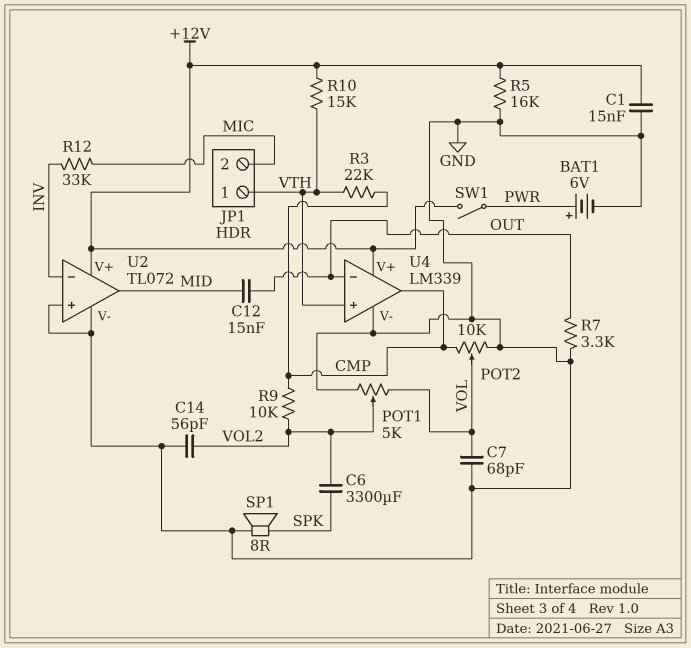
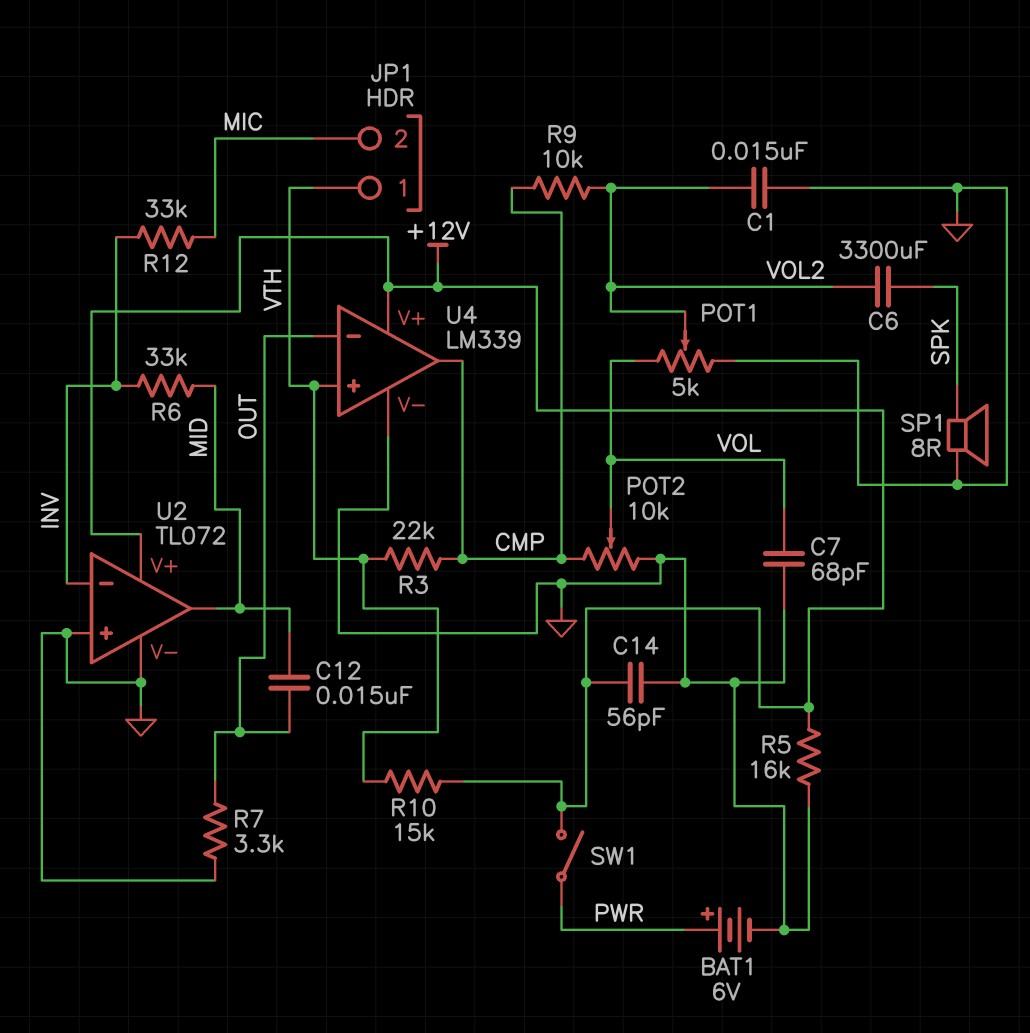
C1: 15nF (+12V, GND) -> 15nF (GND, VOL2)
C14: 56pF (GND, VOL2) -> 56pF (+12V, GND)
R6: none -> 33k (INV, MID)

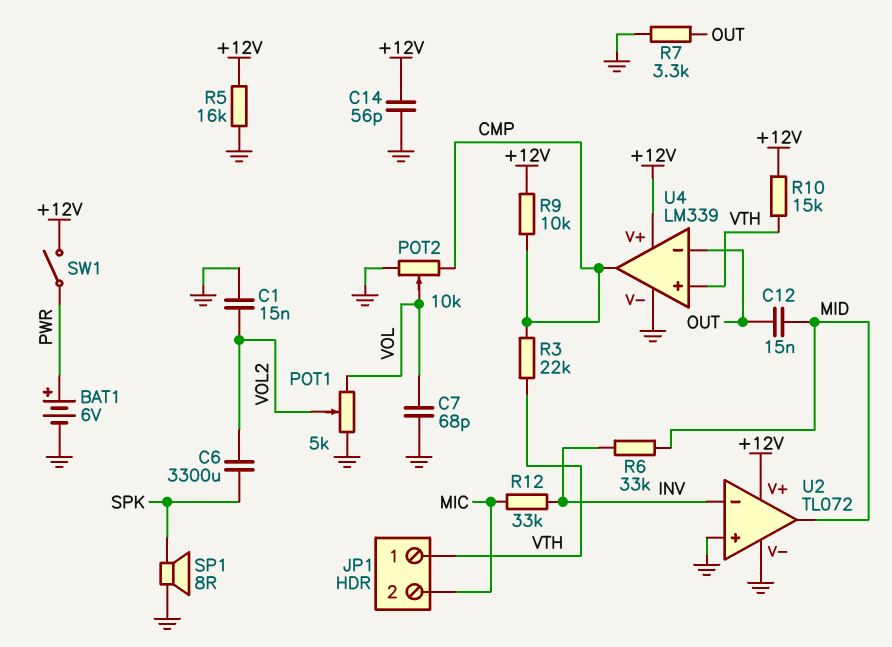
R9: 10k (CMP, VOL2) -> 10k (+12V, CMP)

